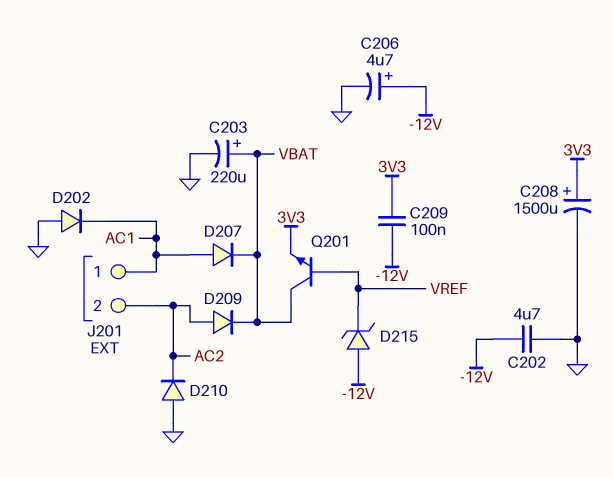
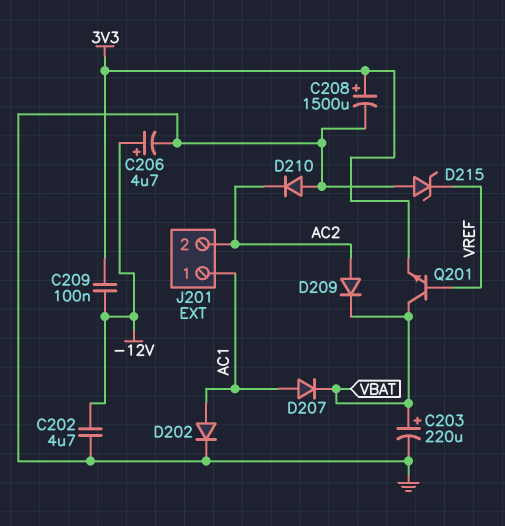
D202: diode (A GND, K AC1) -> diode (A AC1, K GND)
D215: zener (A -12V, K VREF) -> zener (A GND, K VREF)

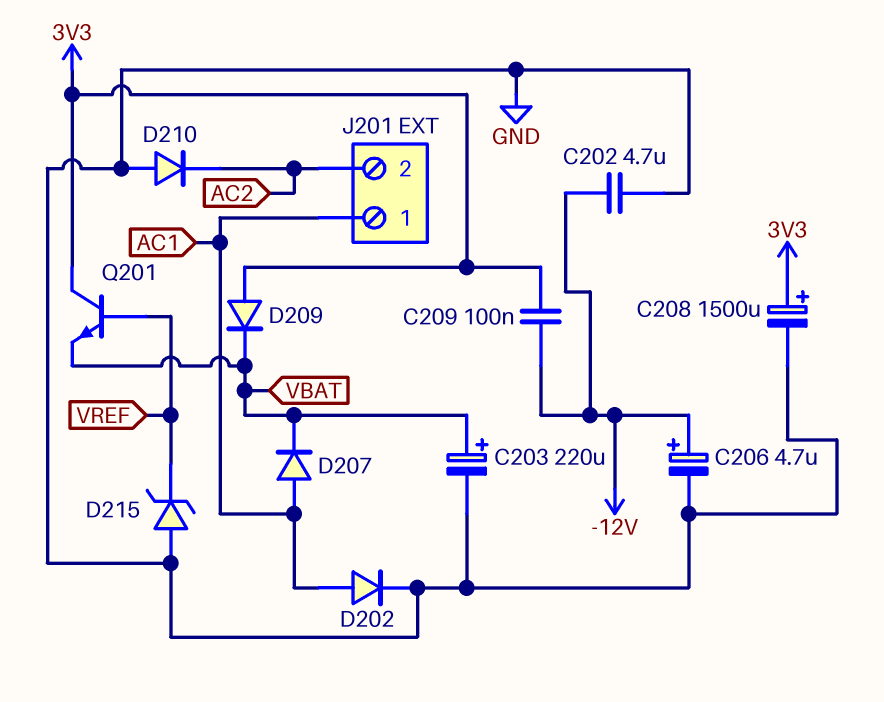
D209: diode (A AC2, K VBAT) -> diode (A 3V3, K VBAT)
Q201: NPN (B VREF, C VBAT, E 3V3) -> NPN (B VREF, C 3V3, E VBAT)

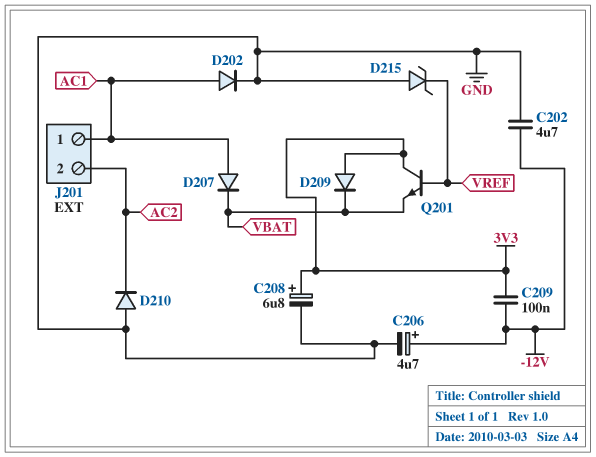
C203: 220uF (plus VBAT, minus GND) -> none
C208: 1500uF (plus 3V3, minus GND) -> 6.8uF (plus 3V3, minus GND)

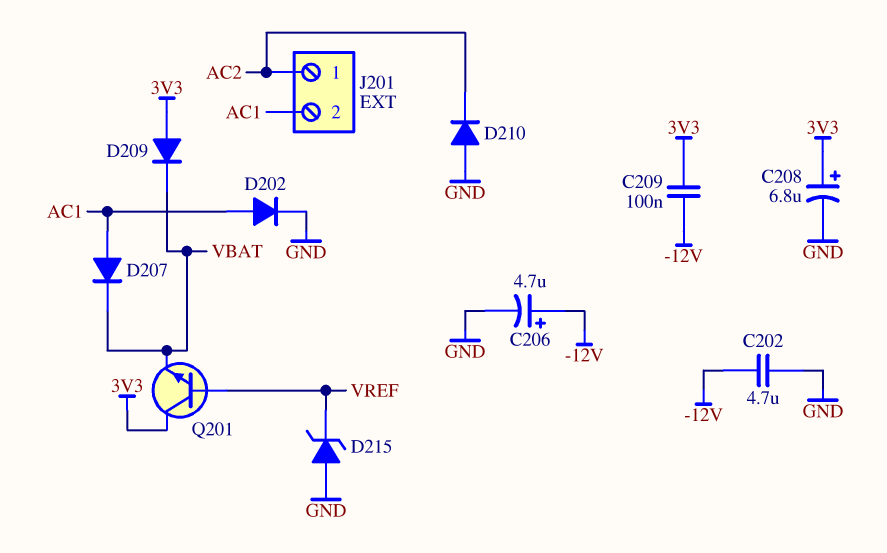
J201 pin 1: AC1 -> AC2
J201 pin 2: AC2 -> AC1

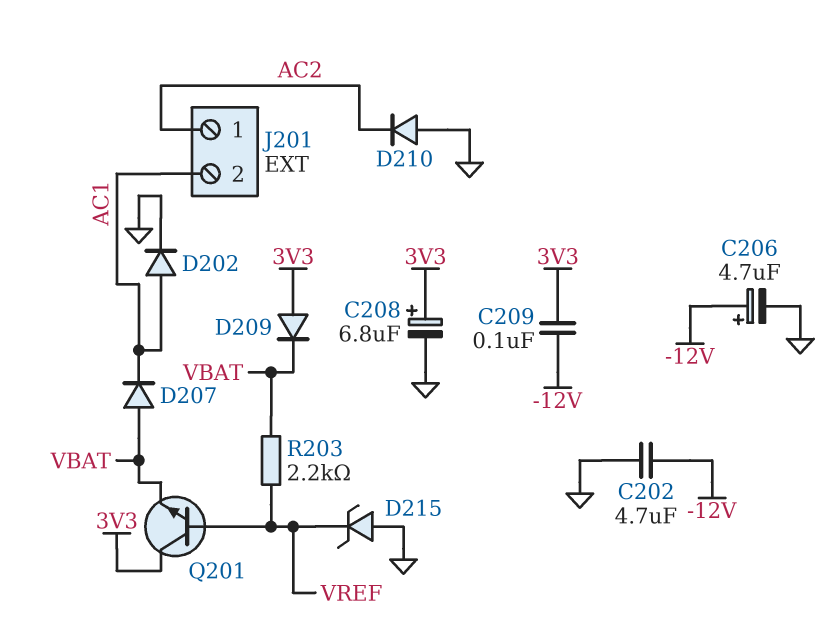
D207: diode (A AC1, K VBAT) -> diode (A VBAT, K AC1)
R203: none -> 2.2k (VBAT, VREF)

